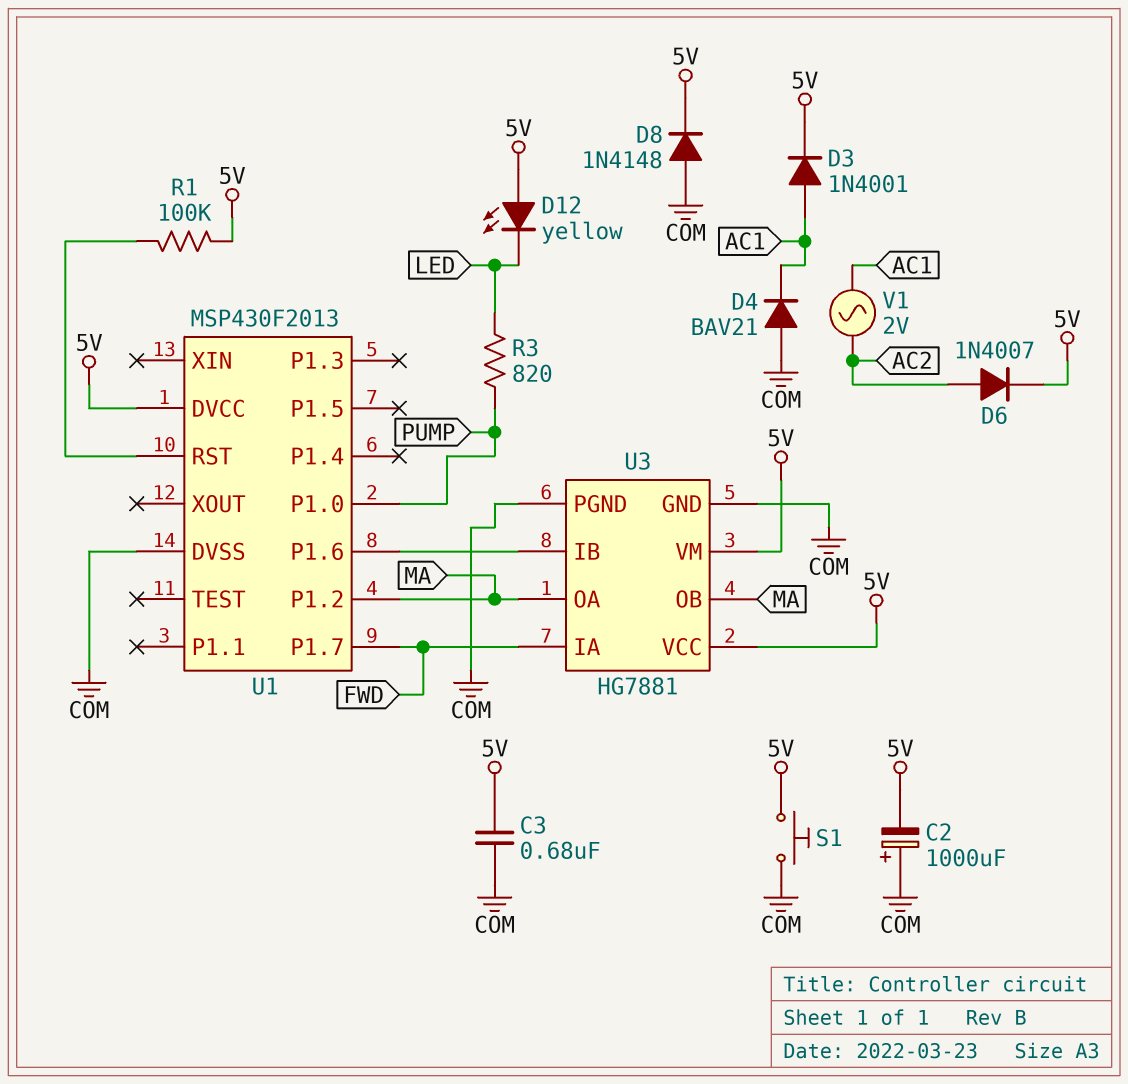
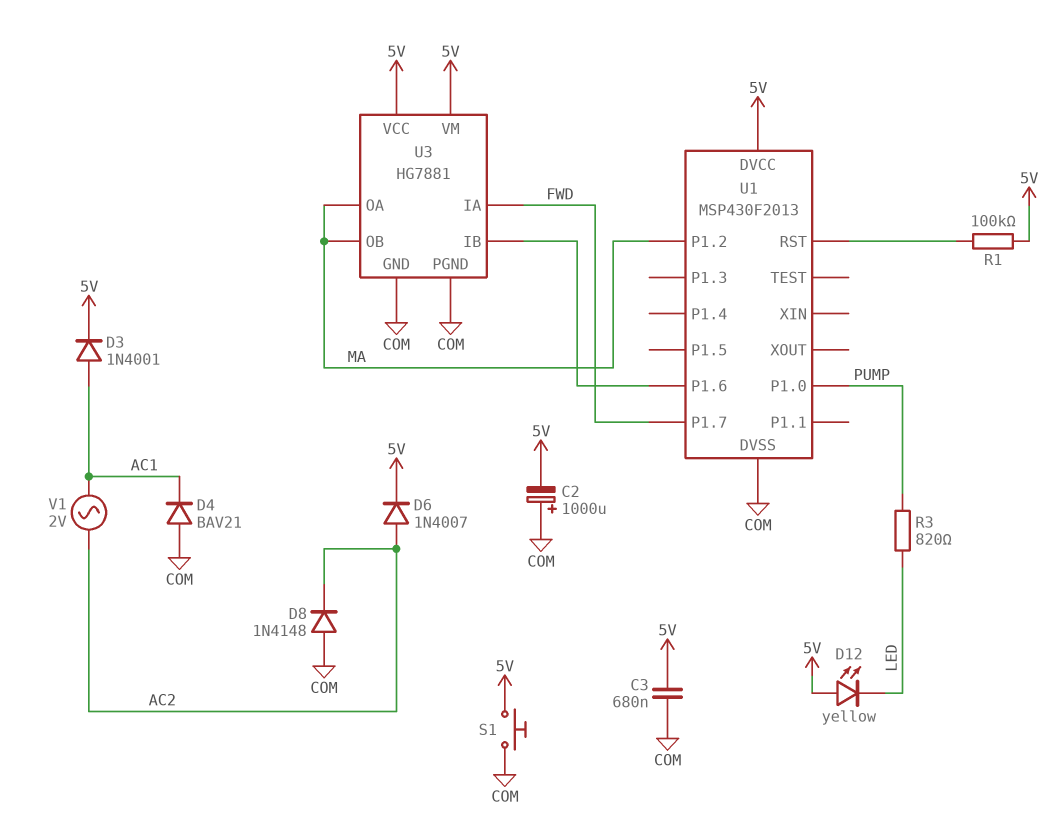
D8: diode 1N4148 (A COM, K 5V) -> diode 1N4148 (A COM, K AC2)

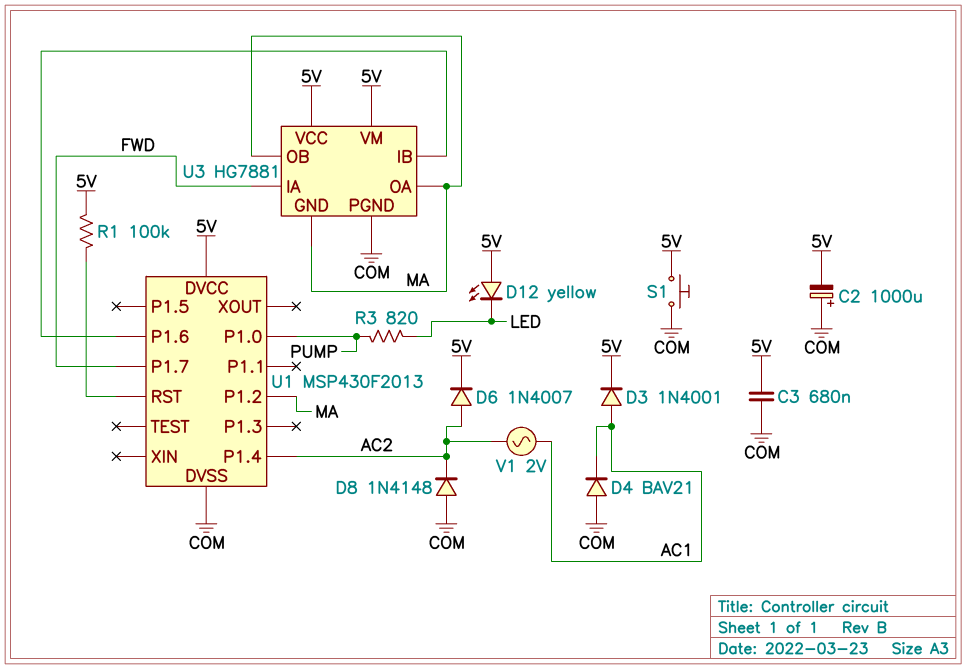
U1 pin P1.4: none -> AC2
U3 pin GND: COM -> MA

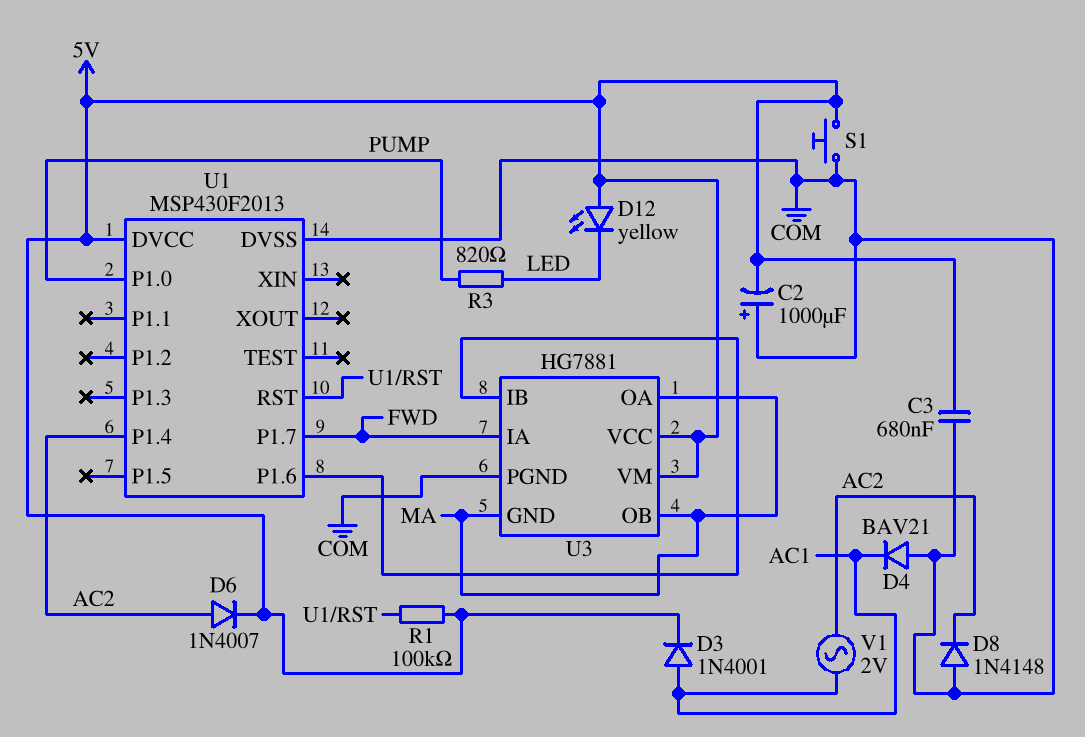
U1 pin P1.2: MA -> none

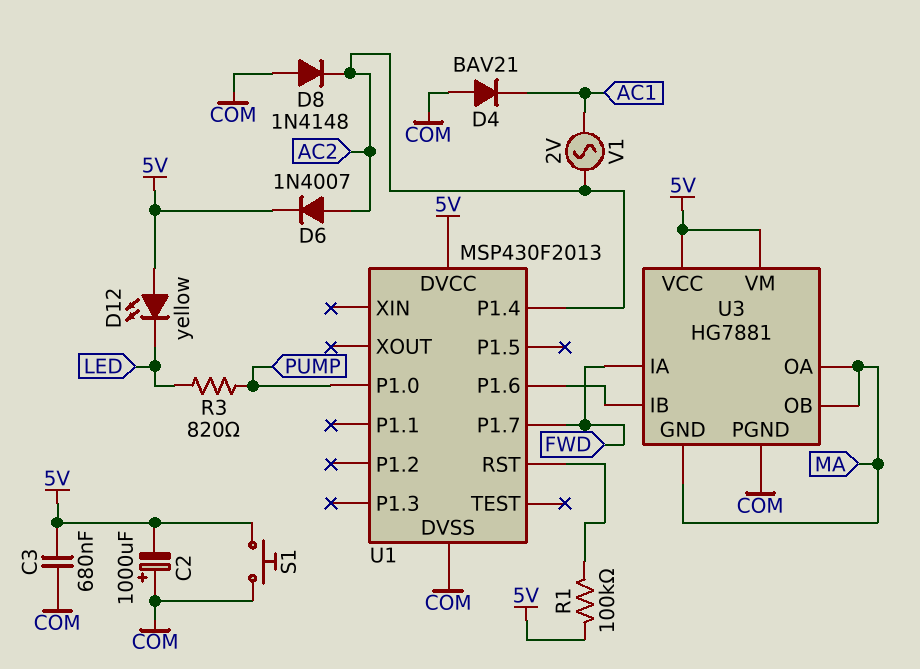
D3: diode 1N4001 (A AC1, K 5V) -> none

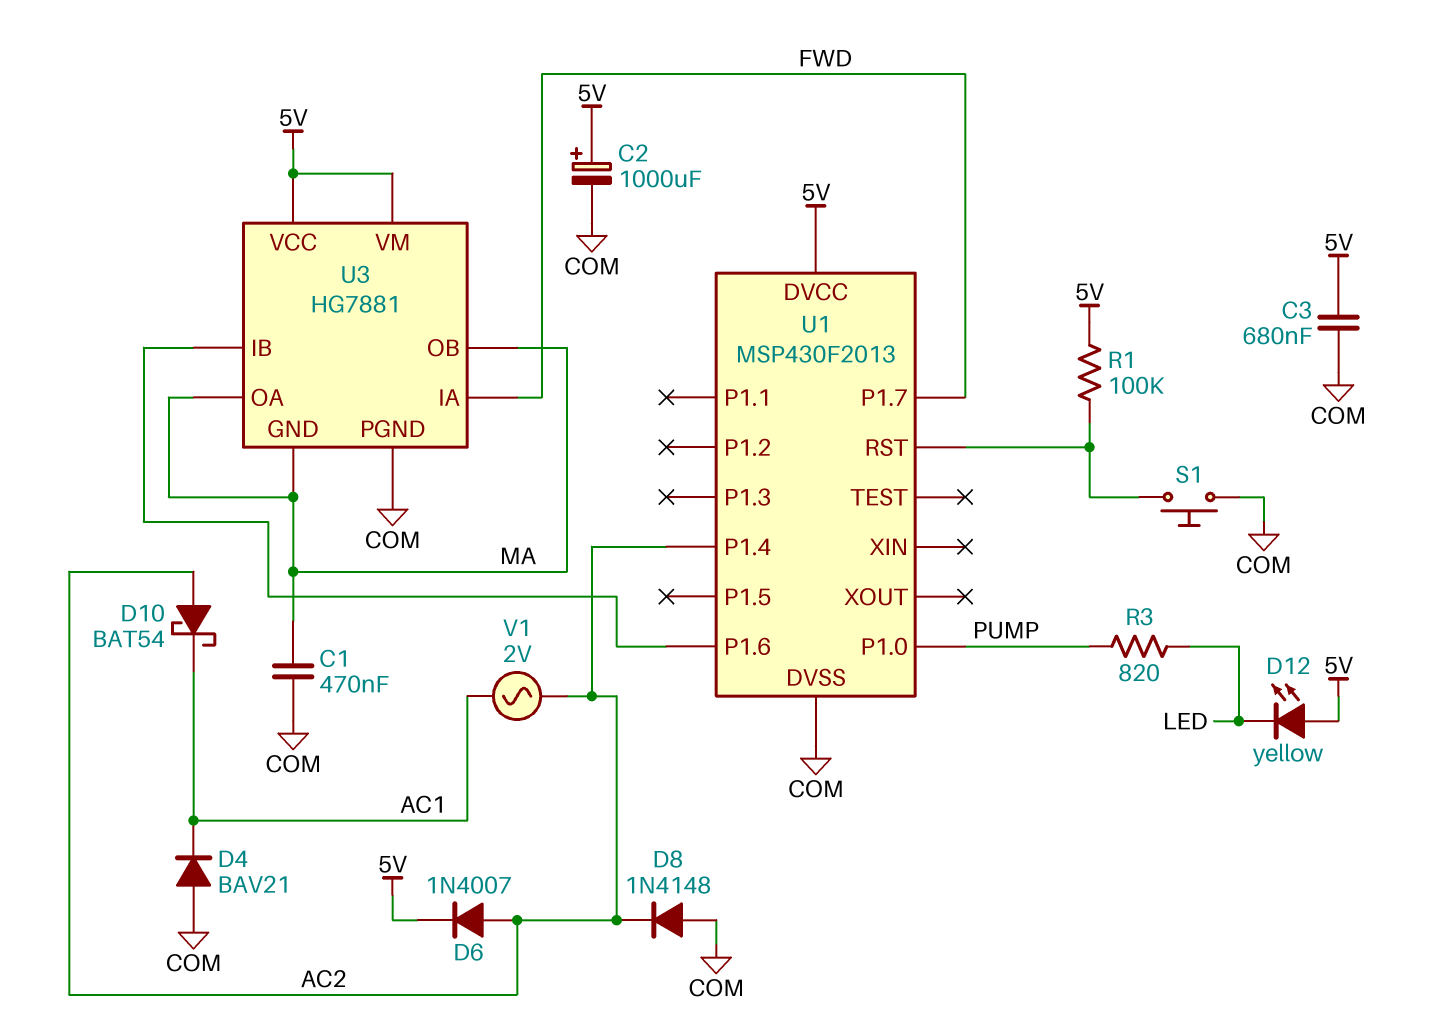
C1: none -> 470nF (COM, MA)
C2: 1000uF (plus COM, minus 5V) -> 1000uF (plus 5V, minus COM)
D10: none -> schottky BAT54 (A AC2, K AC1)
S1: button (5V, COM) -> button (COM, U1/RST)

